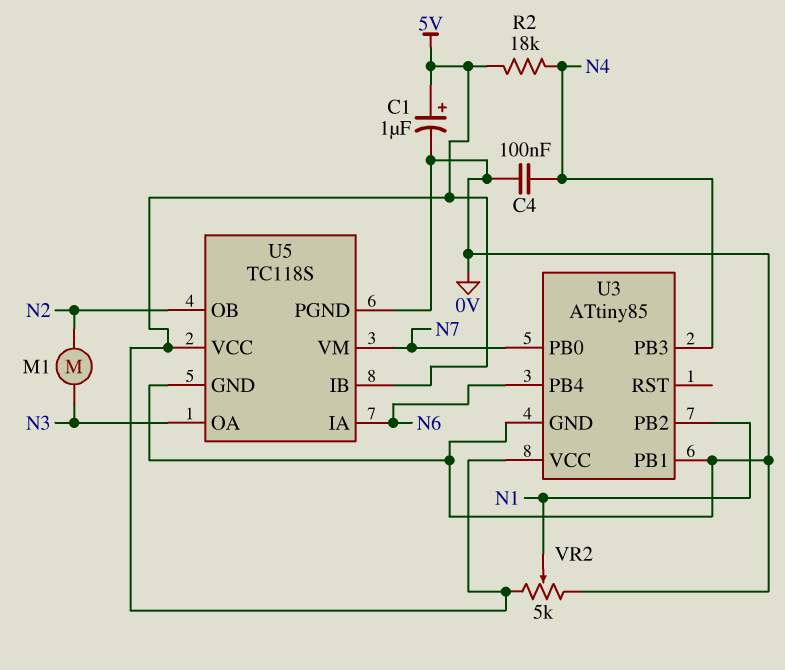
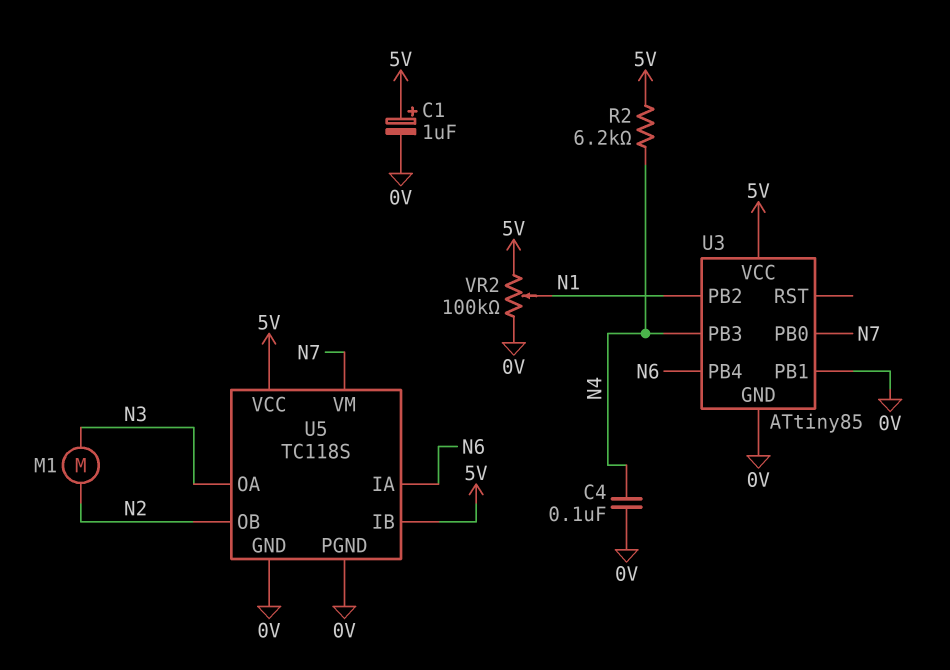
R2: 18k (5V, N4) -> 6.2k (5V, N4)
VR2: 5k (0V, 5V, wiper N1) -> 100k (0V, 5V, wiper N1)

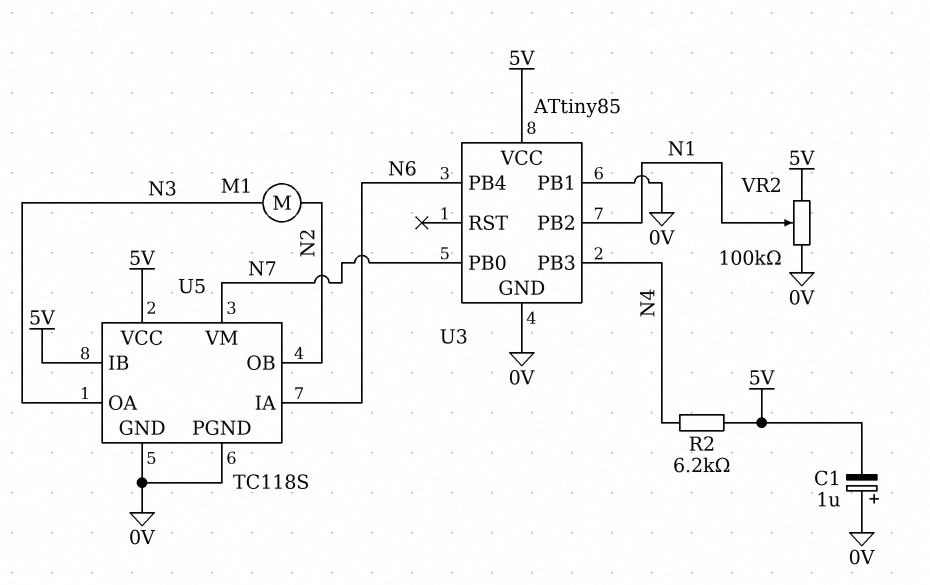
C1: 1uF (plus 5V, minus 0V) -> 1uF (plus 0V, minus 5V)
C4: 100nF (0V, N4) -> none

